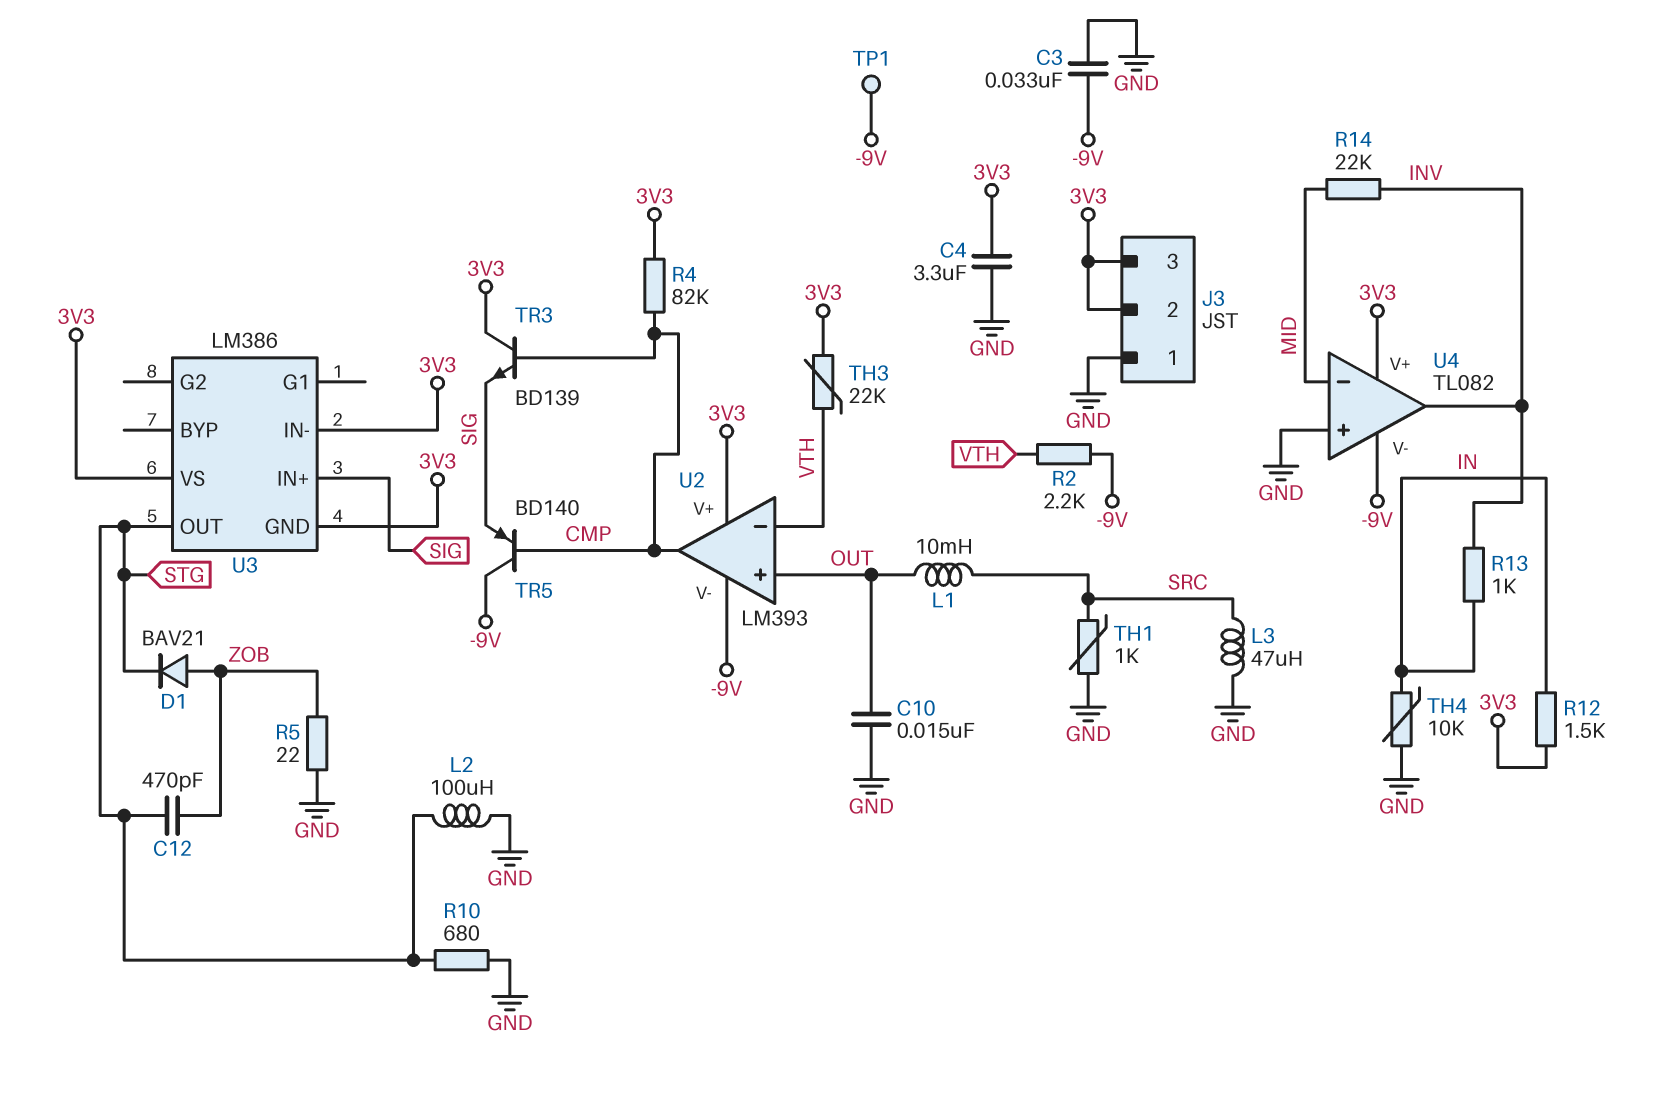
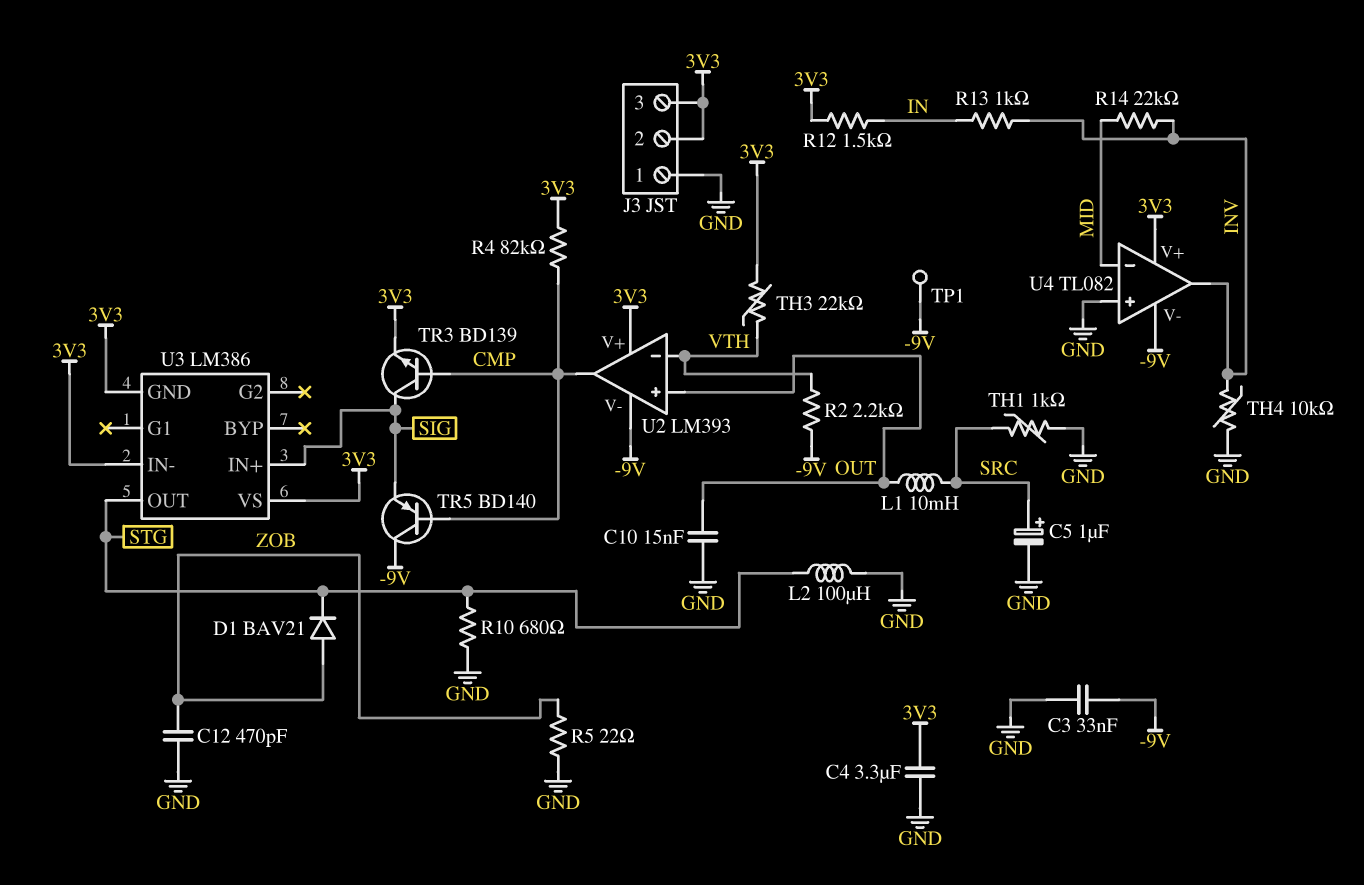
C5: none -> 1uF (plus SRC, minus GND)
C12: 470pF (STG, ZOB) -> 470pF (GND, ZOB)
L3: 47uH (GND, SRC) -> none
TH4: 10k (GND, IN) -> 10k (GND, INV)
TR3: NPN BD139 (B CMP, C 3V3, E SIG) -> NPN BD139 (B CMP, C SIG, E 3V3)

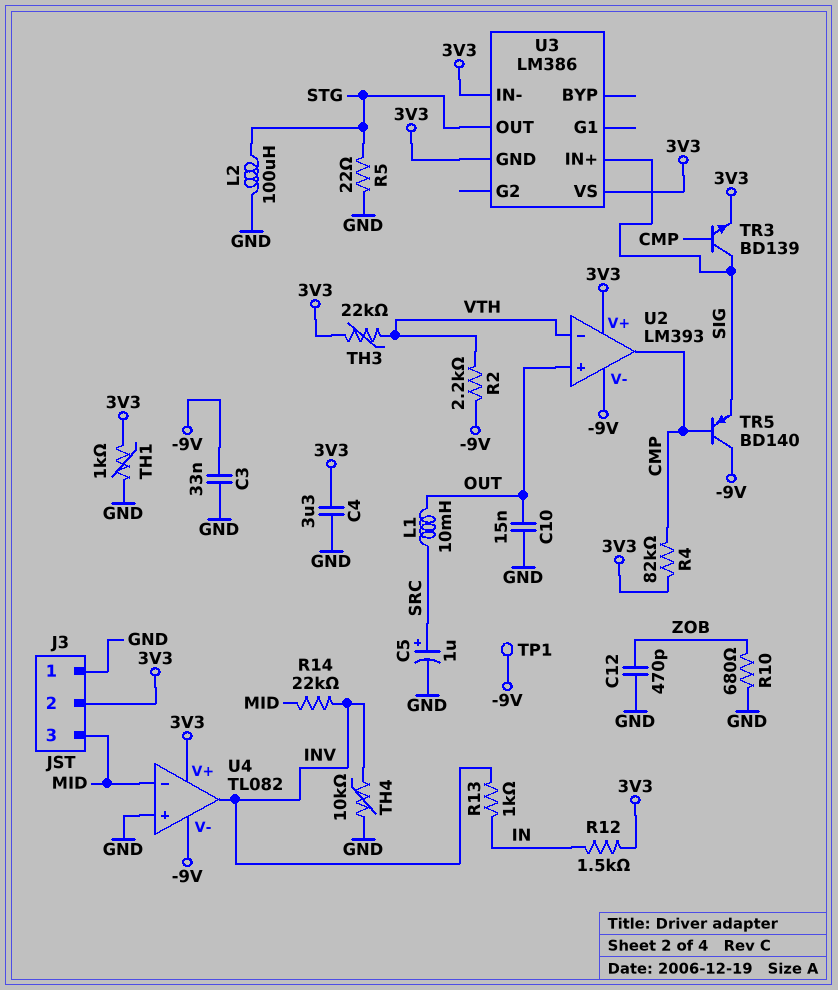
D1: diode BAV21 (A ZOB, K STG) -> none
J3 pin 3: 3V3 -> MID
R5: 22 (GND, ZOB) -> 22 (GND, STG)
R10: 680 (GND, STG) -> 680 (GND, ZOB)
TH1: 1k (GND, SRC) -> 1k (3V3, GND)

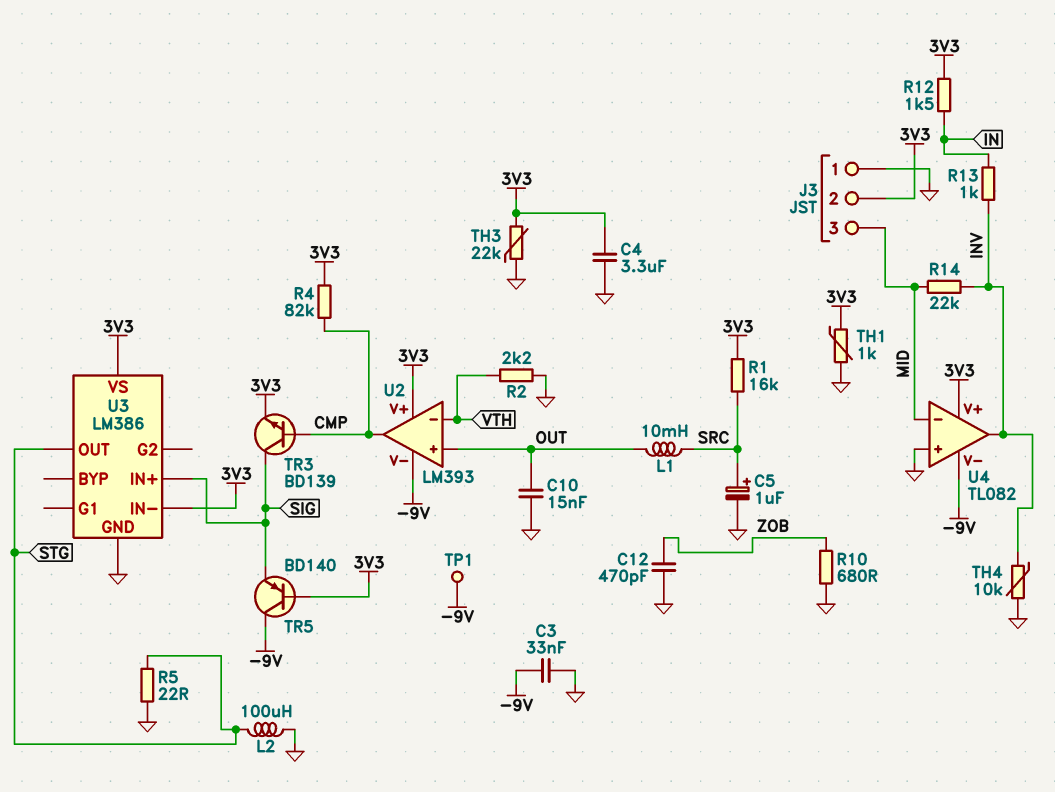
R1: none -> 16k (3V3, SRC)
R2: 2.2k (-9V, VTH) -> 2.2k (GND, VTH)
TH3: 22k (3V3, VTH) -> 22k (3V3, GND)
TR5: PNP BD140 (B CMP, C -9V, E SIG) -> PNP BD140 (B 3V3, C -9V, E SIG)
U3 pin GND: 3V3 -> GND

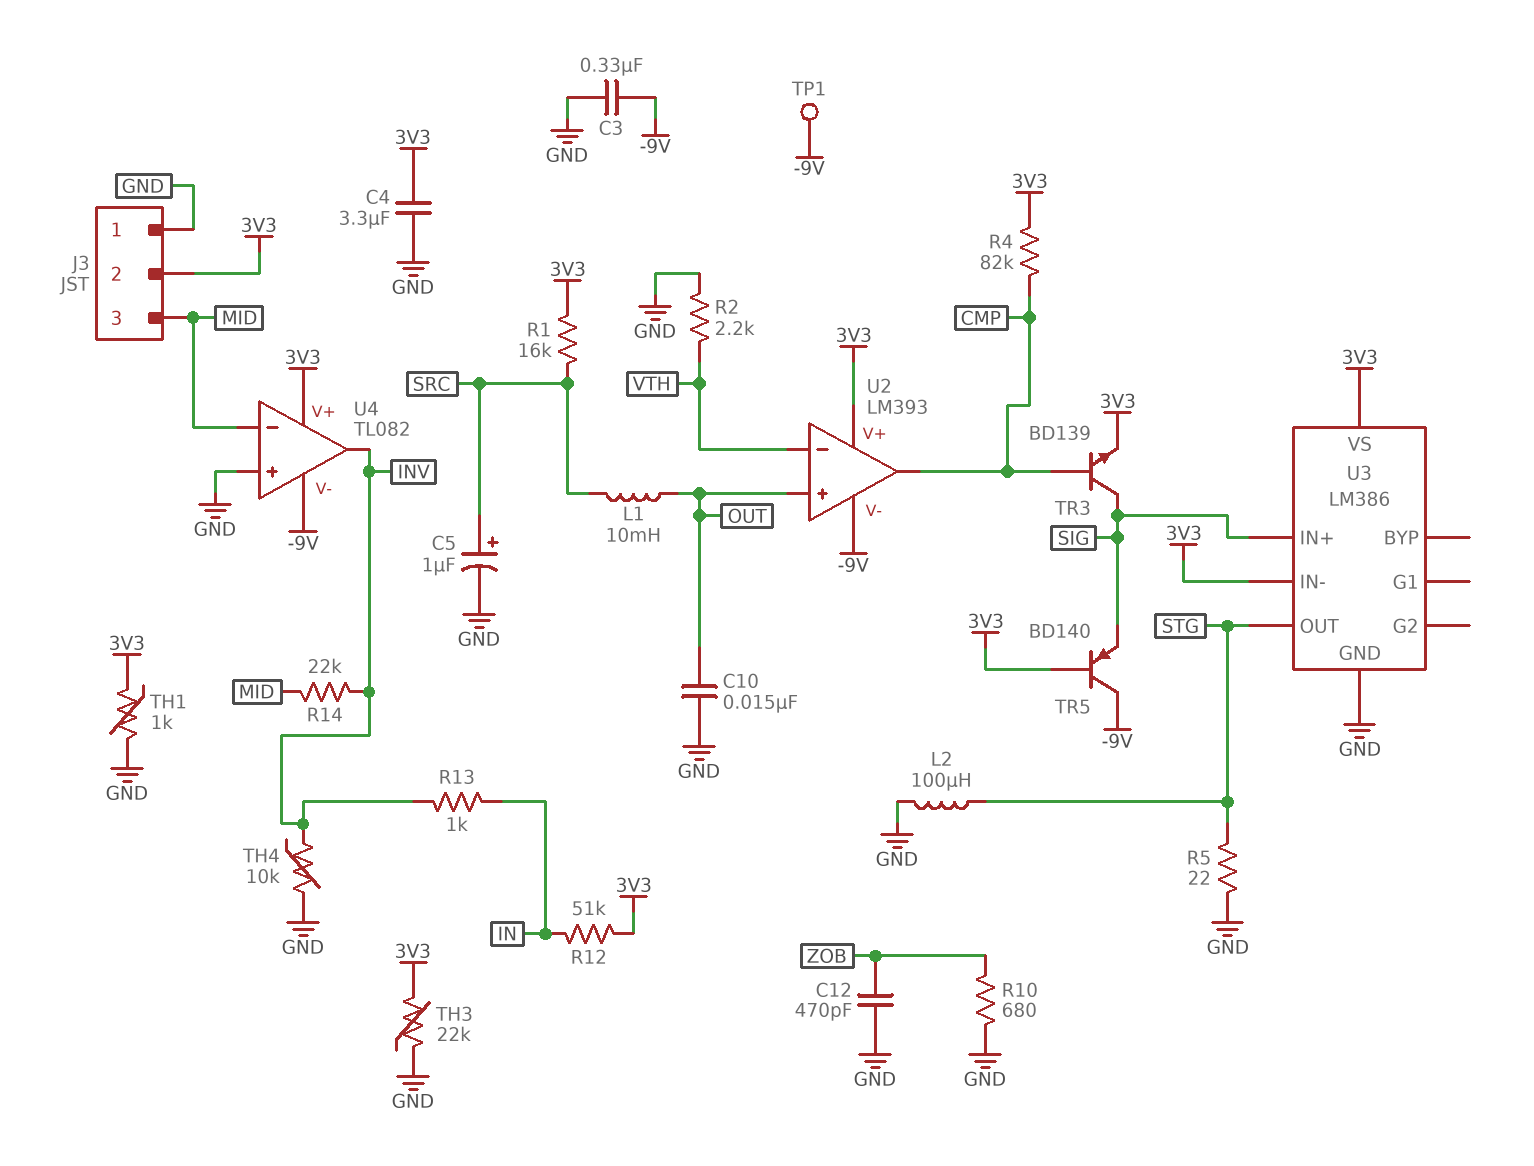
C3: 33nF (-9V, GND) -> 330nF (-9V, GND)
R12: 1.5k (3V3, IN) -> 51k (3V3, IN)

